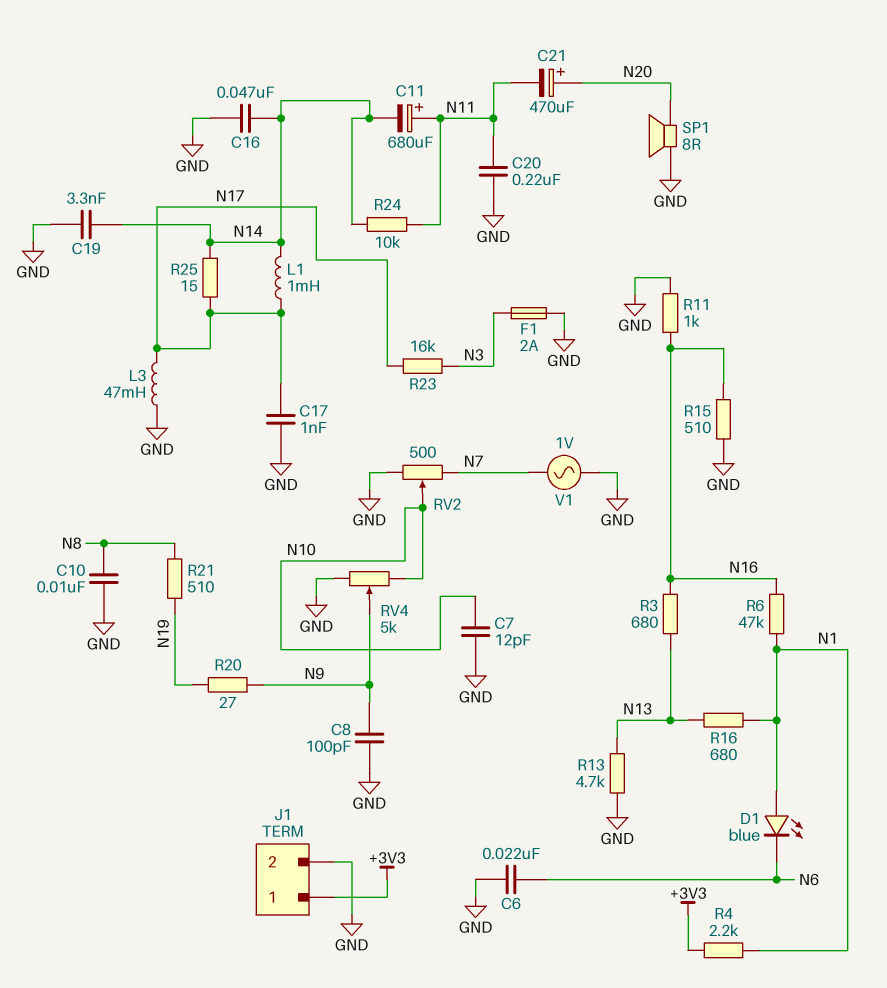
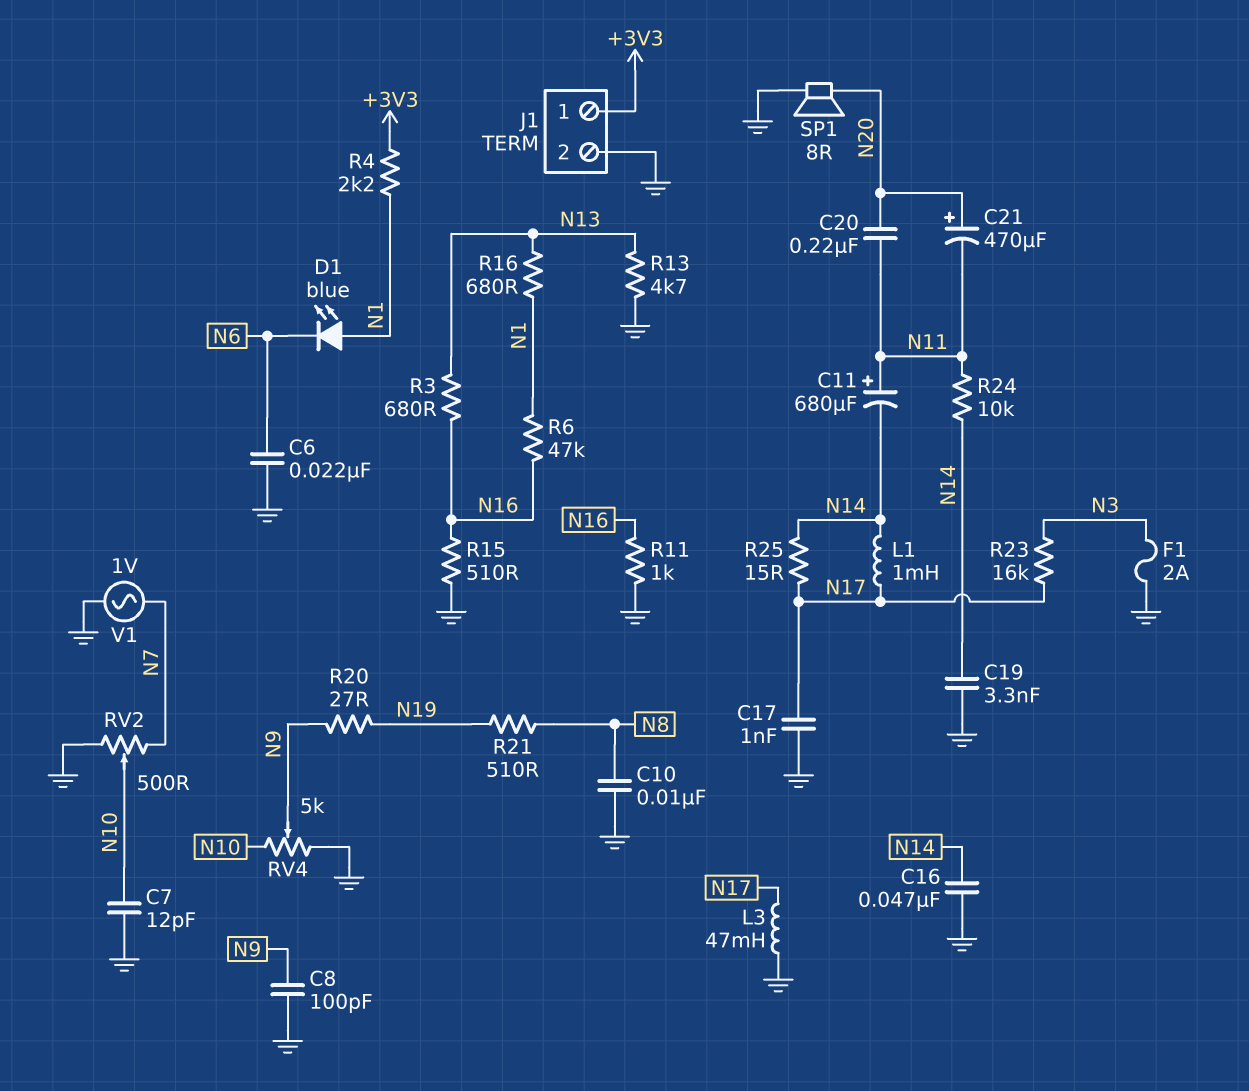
C20: 220nF (GND, N11) -> 220nF (N11, N20)

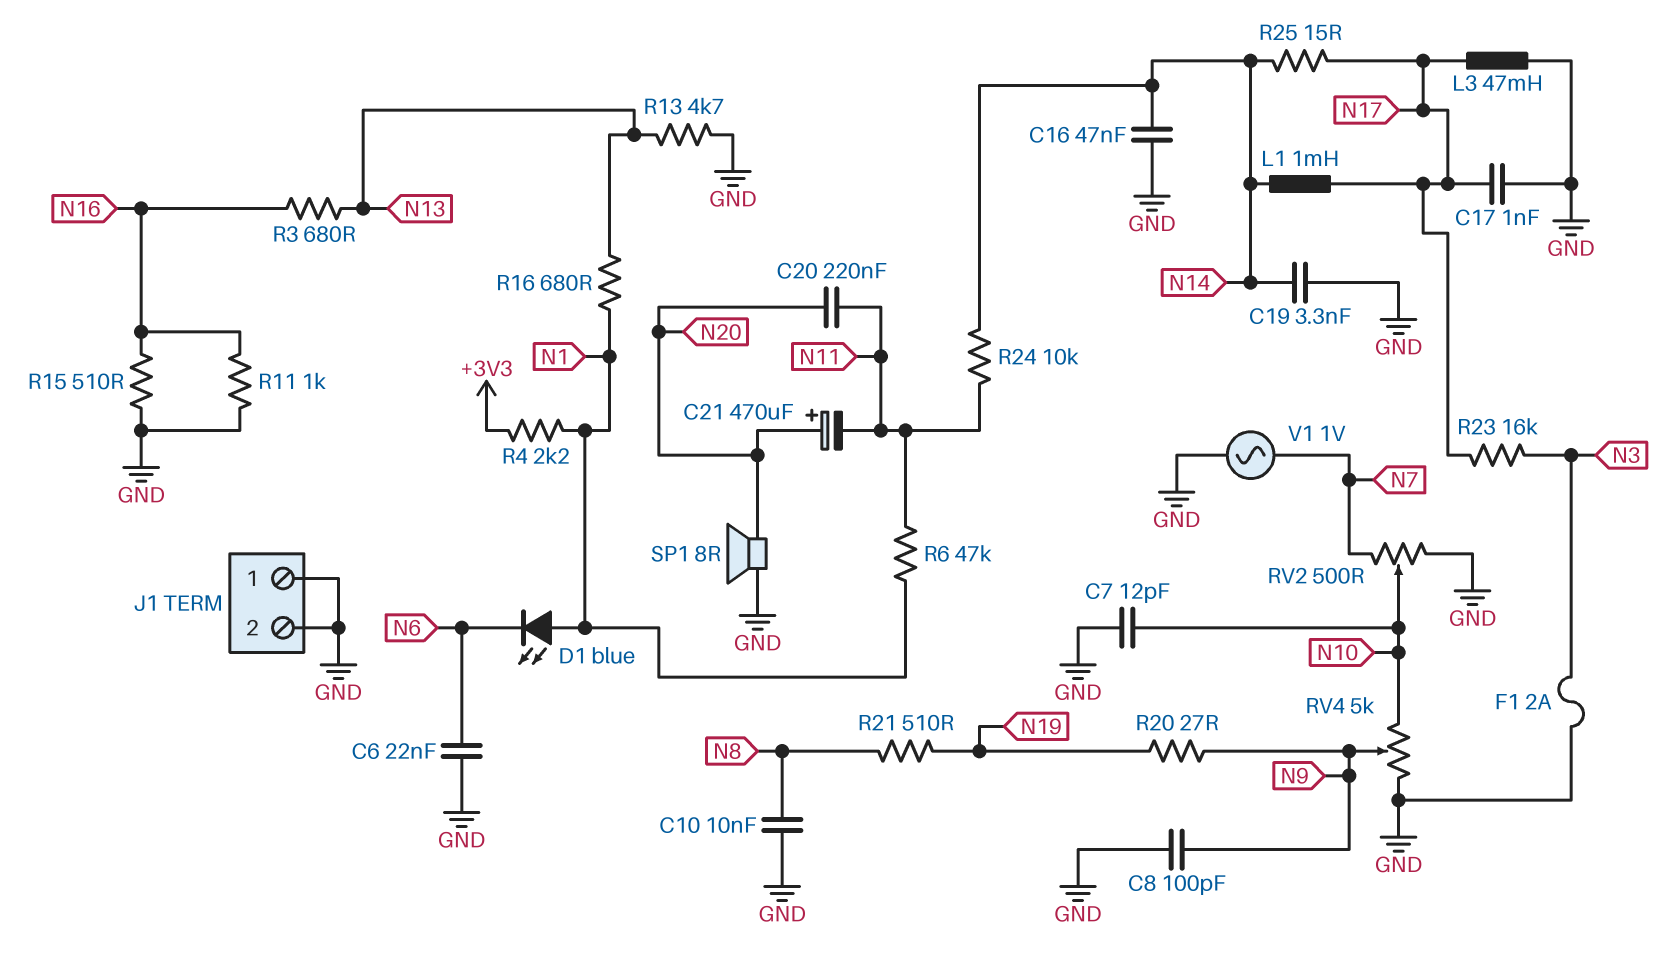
C11: 680uF (plus N11, minus N14) -> none
J1 pin 1: +3V3 -> GND
R6: 47k (N1, N16) -> 47k (N1, N11)

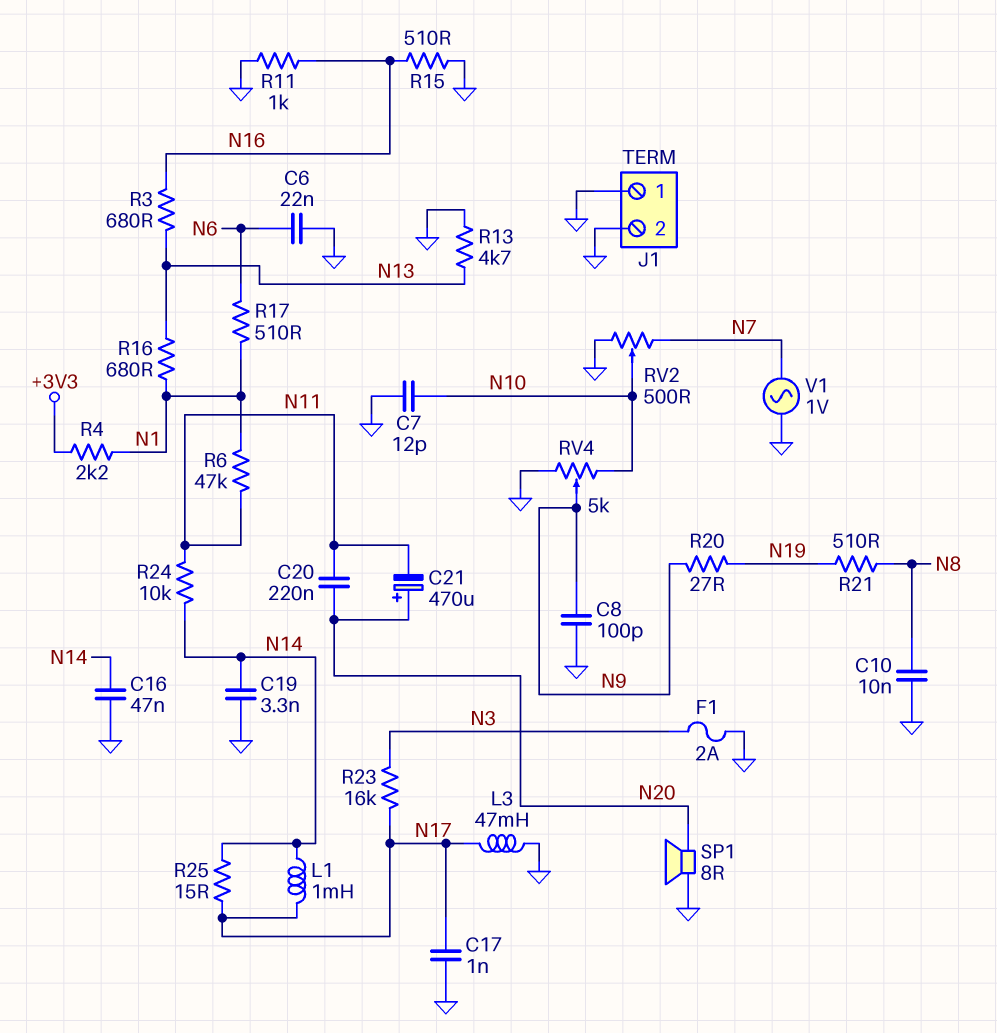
D1: LED blue (A N1, K N6) -> none
R17: none -> 510 (N1, N6)

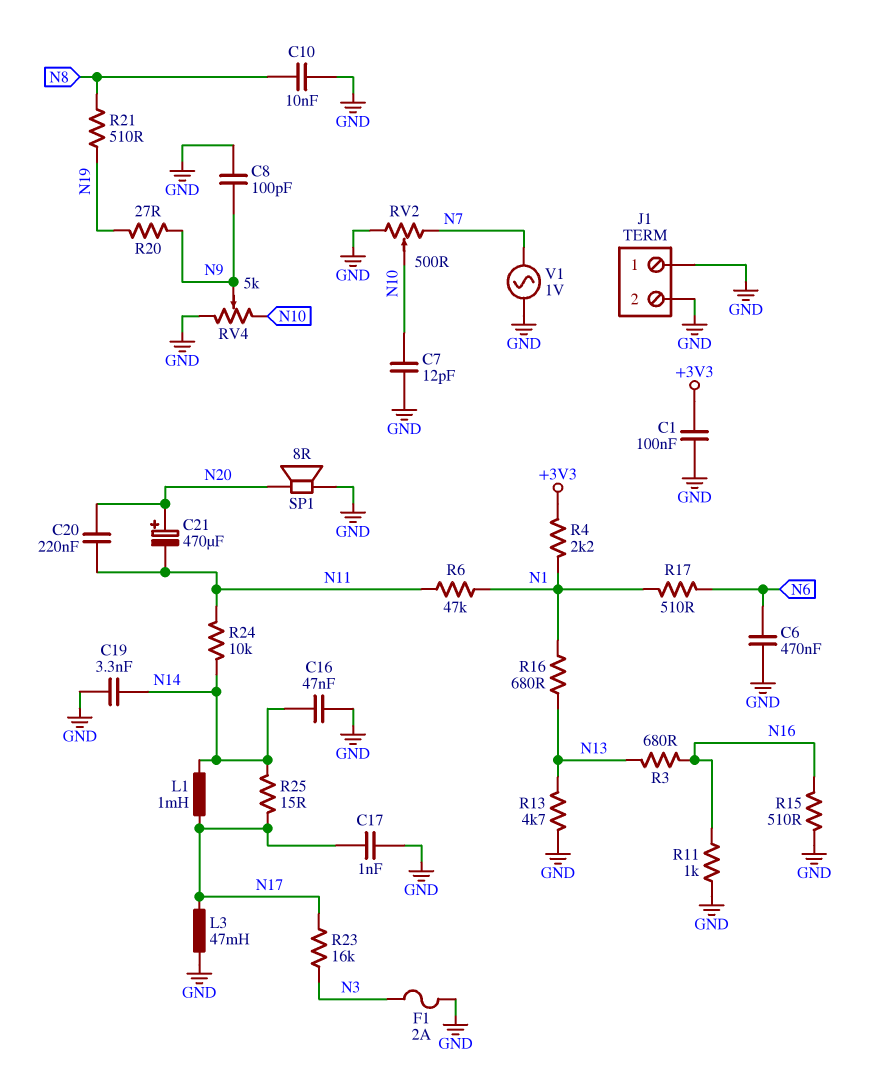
C1: none -> 100nF (+3V3, GND)
C6: 22nF (GND, N6) -> 470nF (GND, N6)

